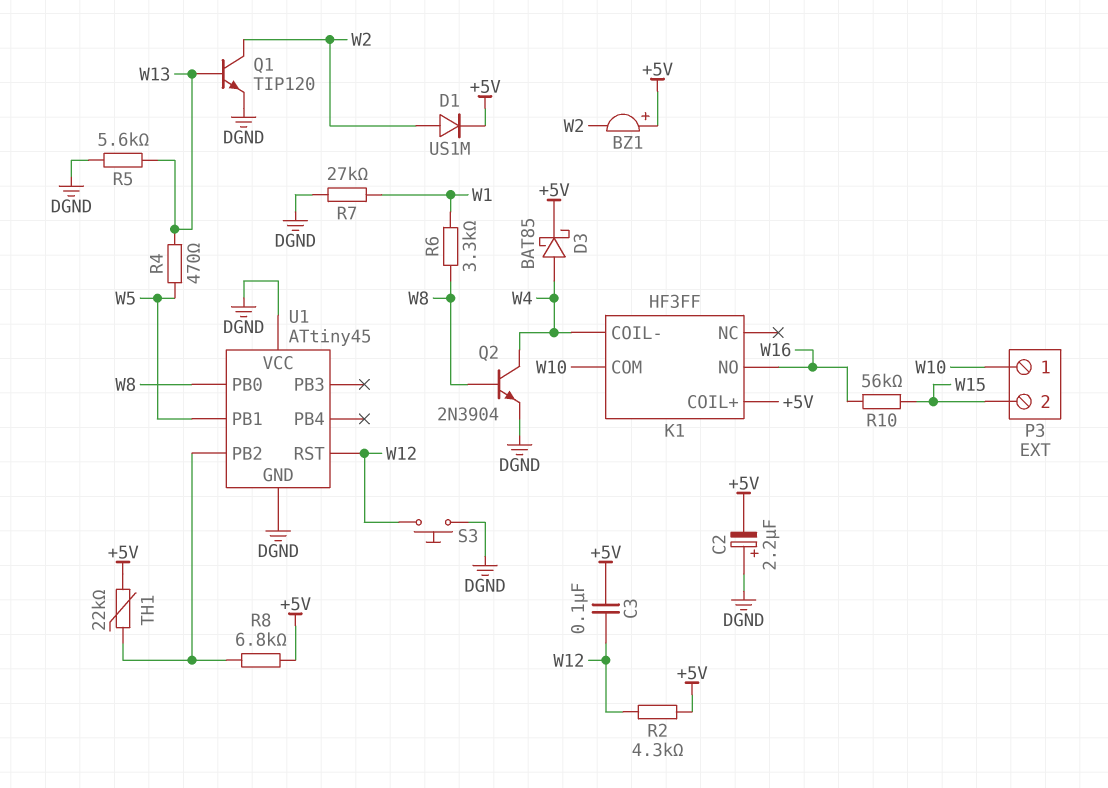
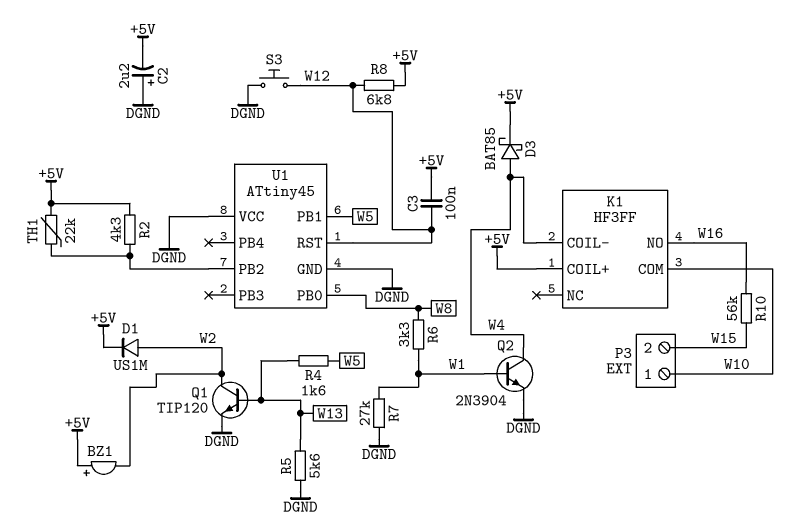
Q2: NPN 2N3904 (B W8, C W4, E DGND) -> NPN 2N3904 (B W1, C W4, E DGND)
R2: 4.3k (+5V, W12) -> 4.3k (+5V, U1/PB2)
R4: 470 (W5, W13) -> 1.6k (W5, W13)
R8: 6.8k (+5V, U1/PB2) -> 6.8k (+5V, W12)

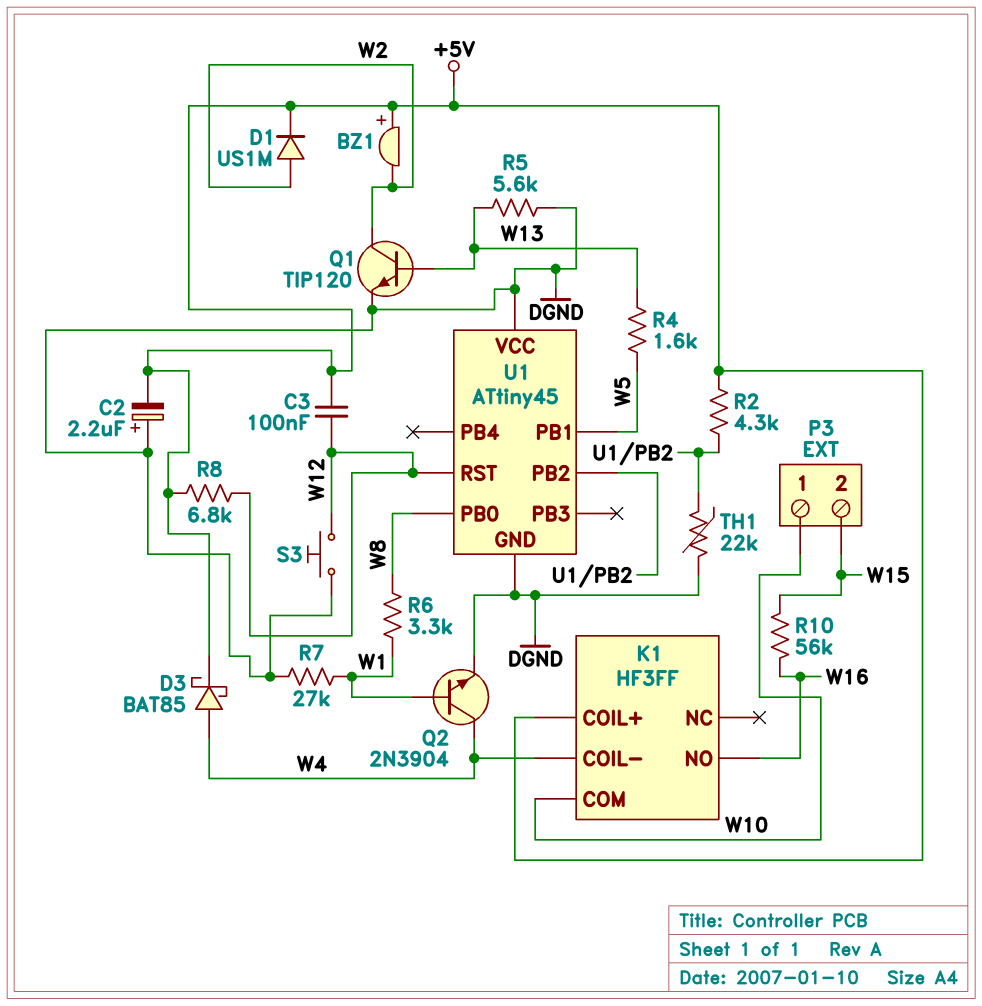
TH1: 22k (+5V, U1/PB2) -> 22k (DGND, U1/PB2)

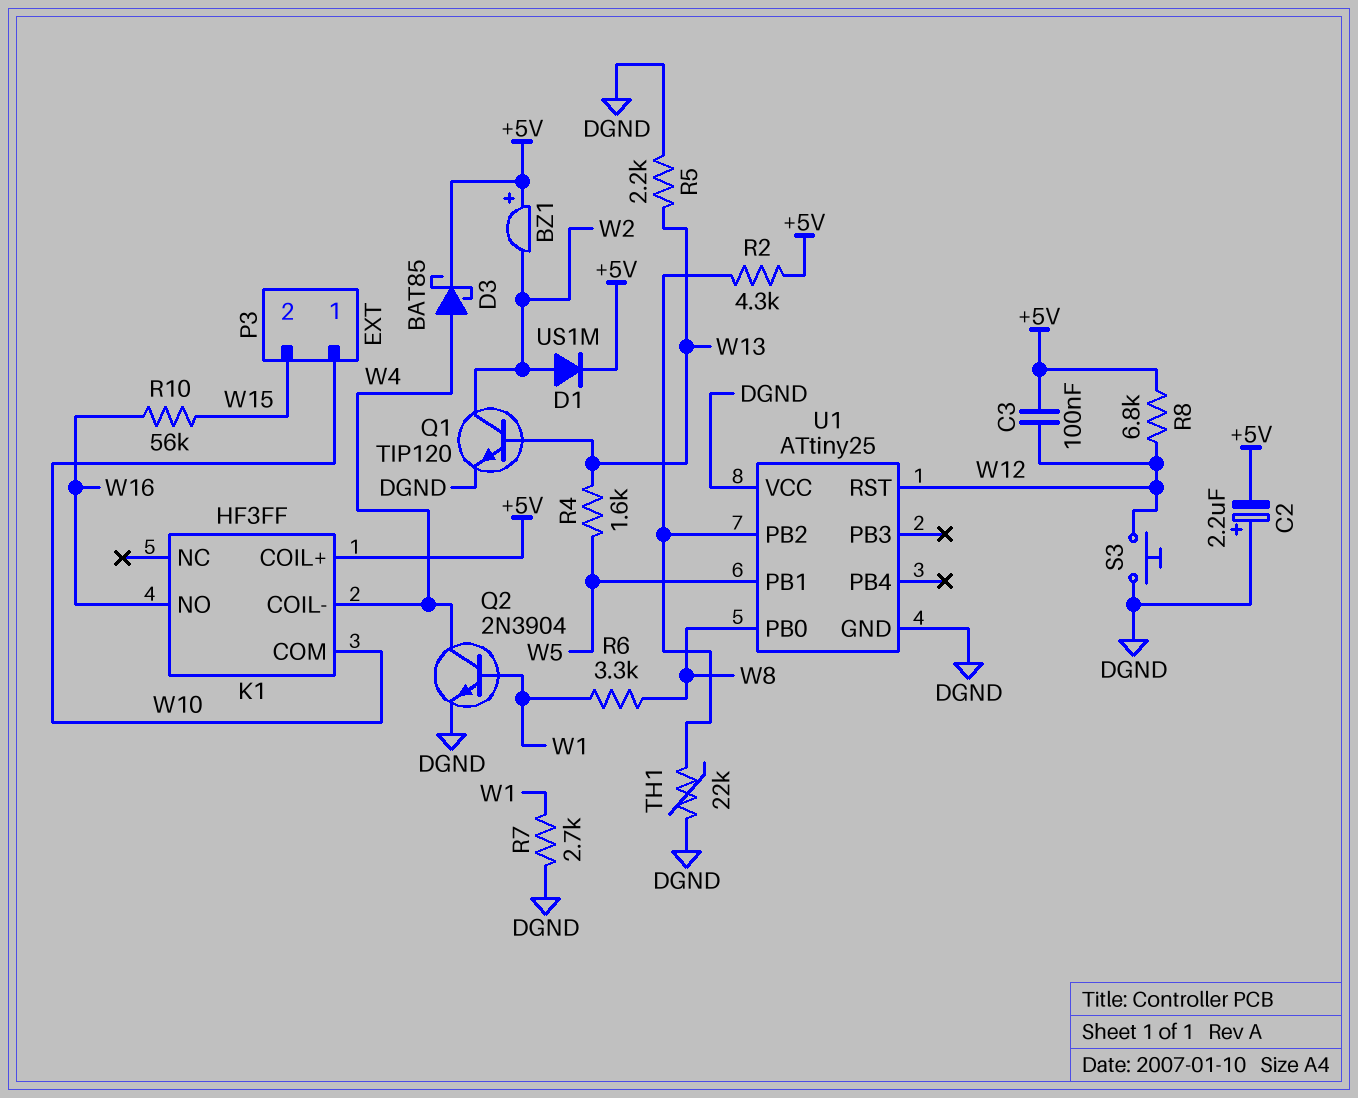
R5: 5.6k (DGND, W13) -> 2.2k (DGND, W13)
R7: 27k (DGND, W1) -> 2.7k (DGND, W1)
U1: ATtiny45 -> ATtiny25

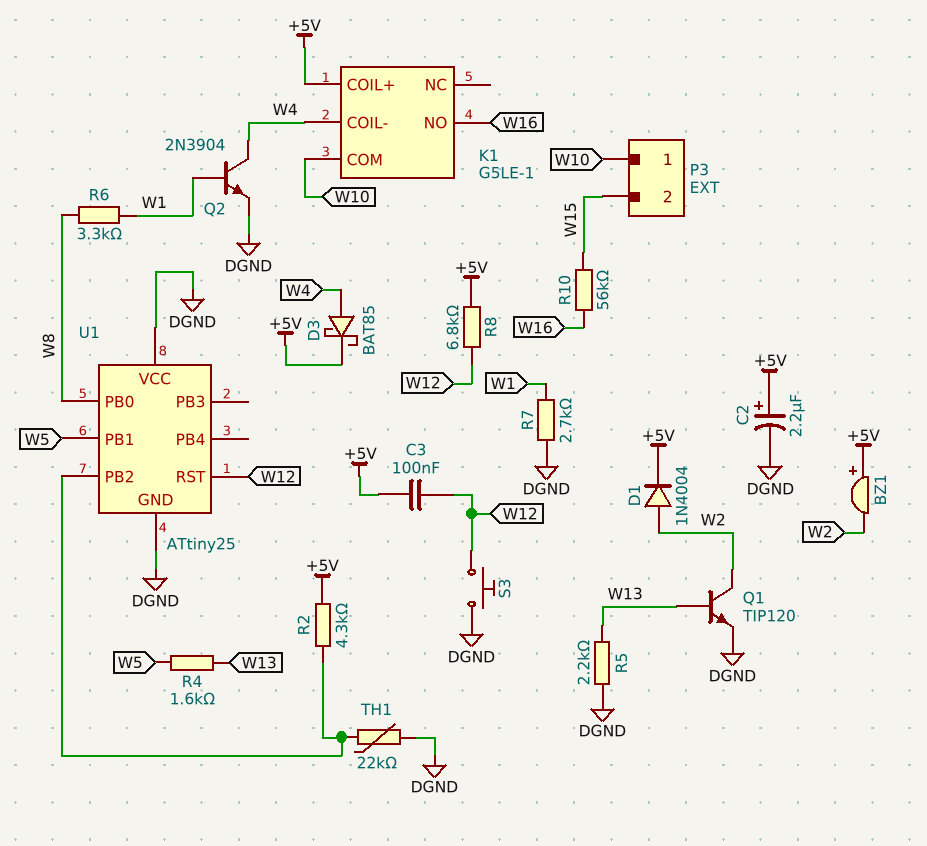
C2: 2.2uF (plus DGND, minus +5V) -> 2.2uF (plus +5V, minus DGND)
D1: diode US1M (A W2, K +5V) -> diode 1N4004 (A W2, K +5V)
K1: HF3FF -> G5LE-1

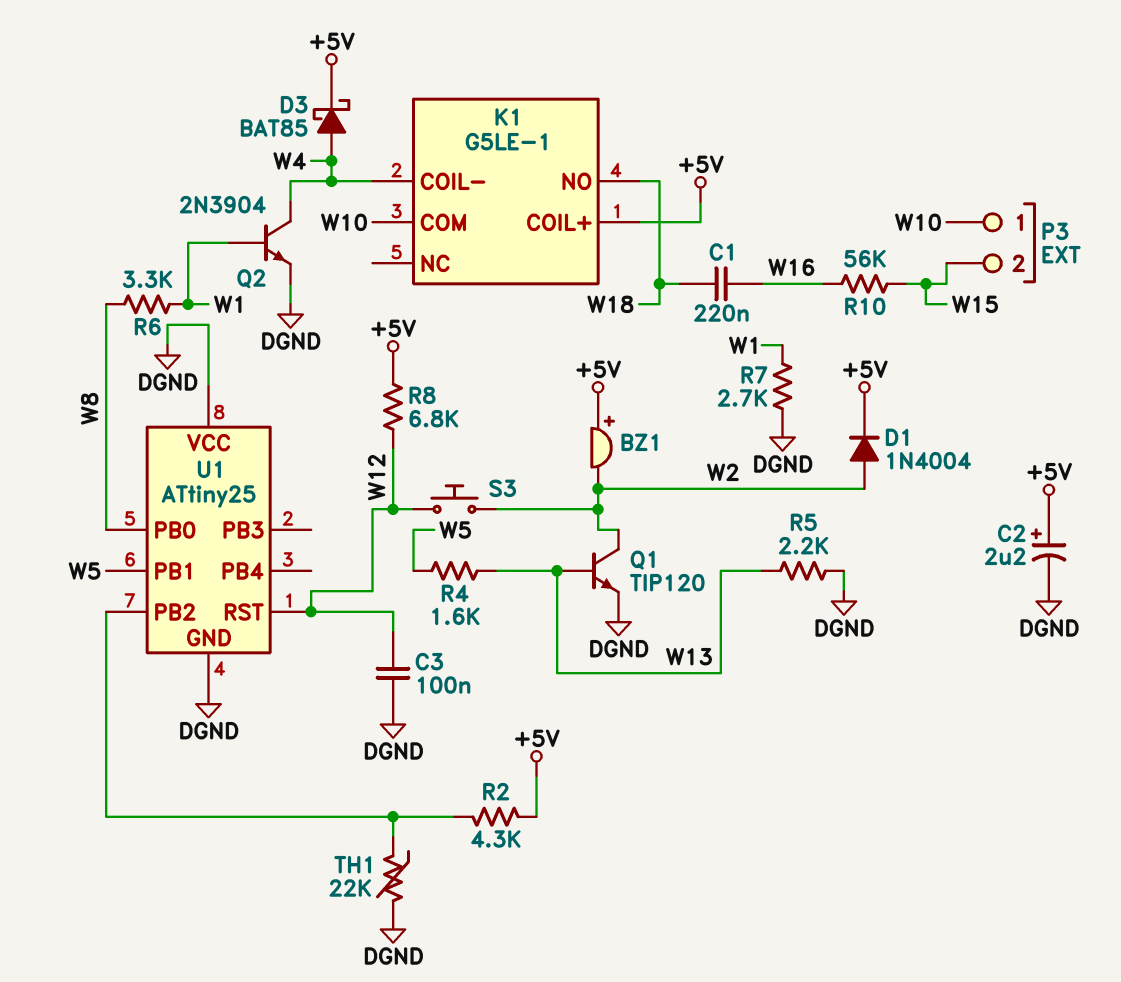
C1: none -> 220nF (W16, W18)
C3: 100nF (+5V, W12) -> 100nF (DGND, W12)
K1 pin NO: W16 -> W18
S3: button (DGND, W12) -> button (W2, W12)

